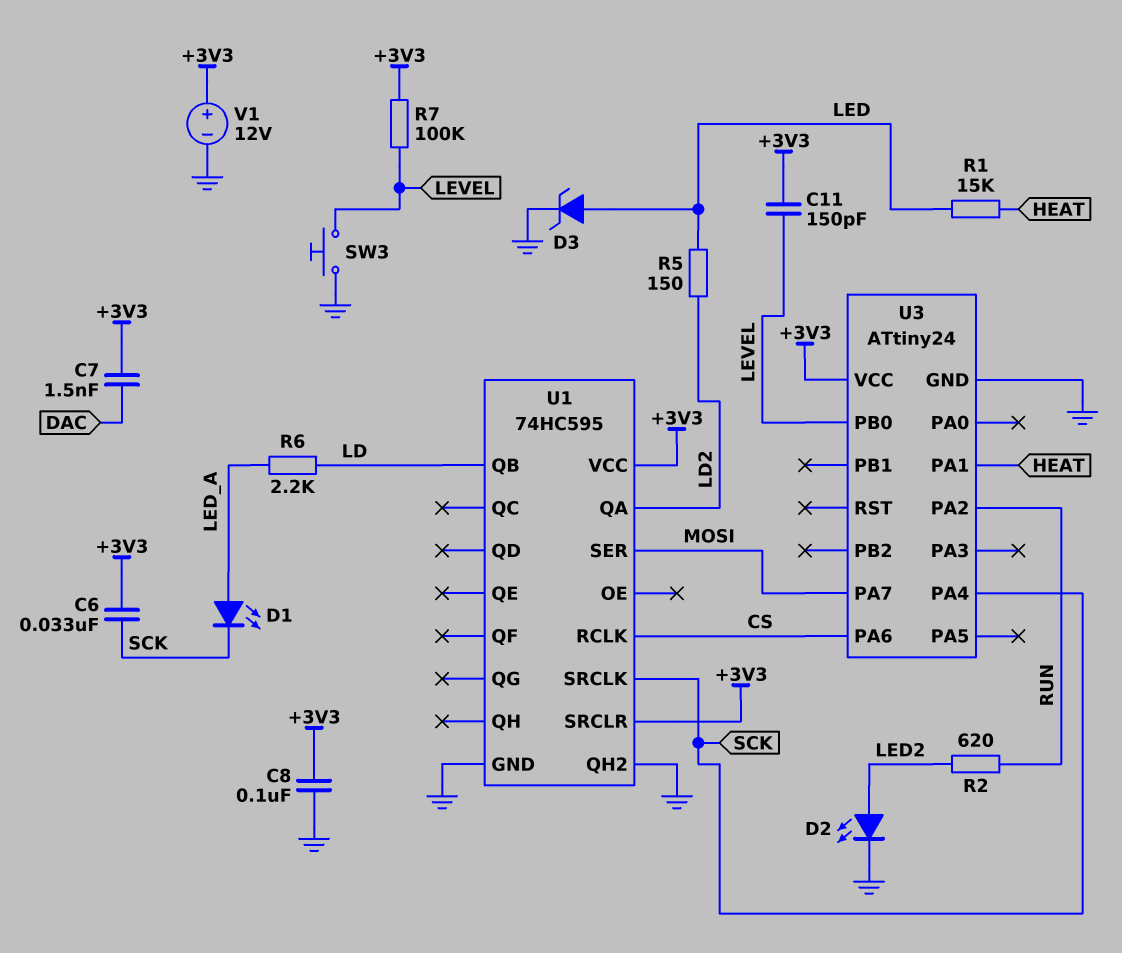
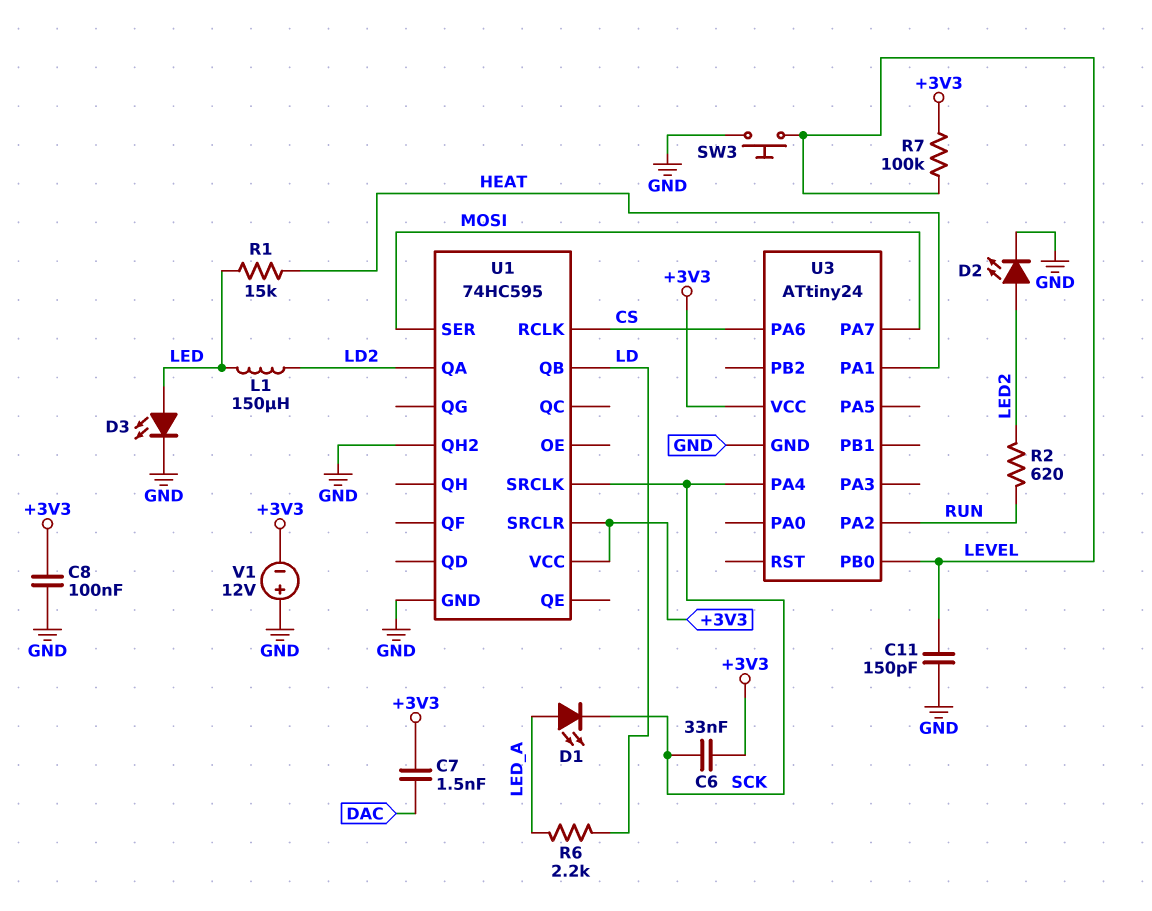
C11: 150pF (+3V3, LEVEL) -> 150pF (GND, LEVEL)
D3: zener (A LED, K GND) -> LED (A LED, K GND)
L1: none -> 150uH (LD2, LED)
R5: 150 (LD2, LED) -> none
V1: 12V (plus +3V3, minus GND) -> 12V (plus GND, minus +3V3)

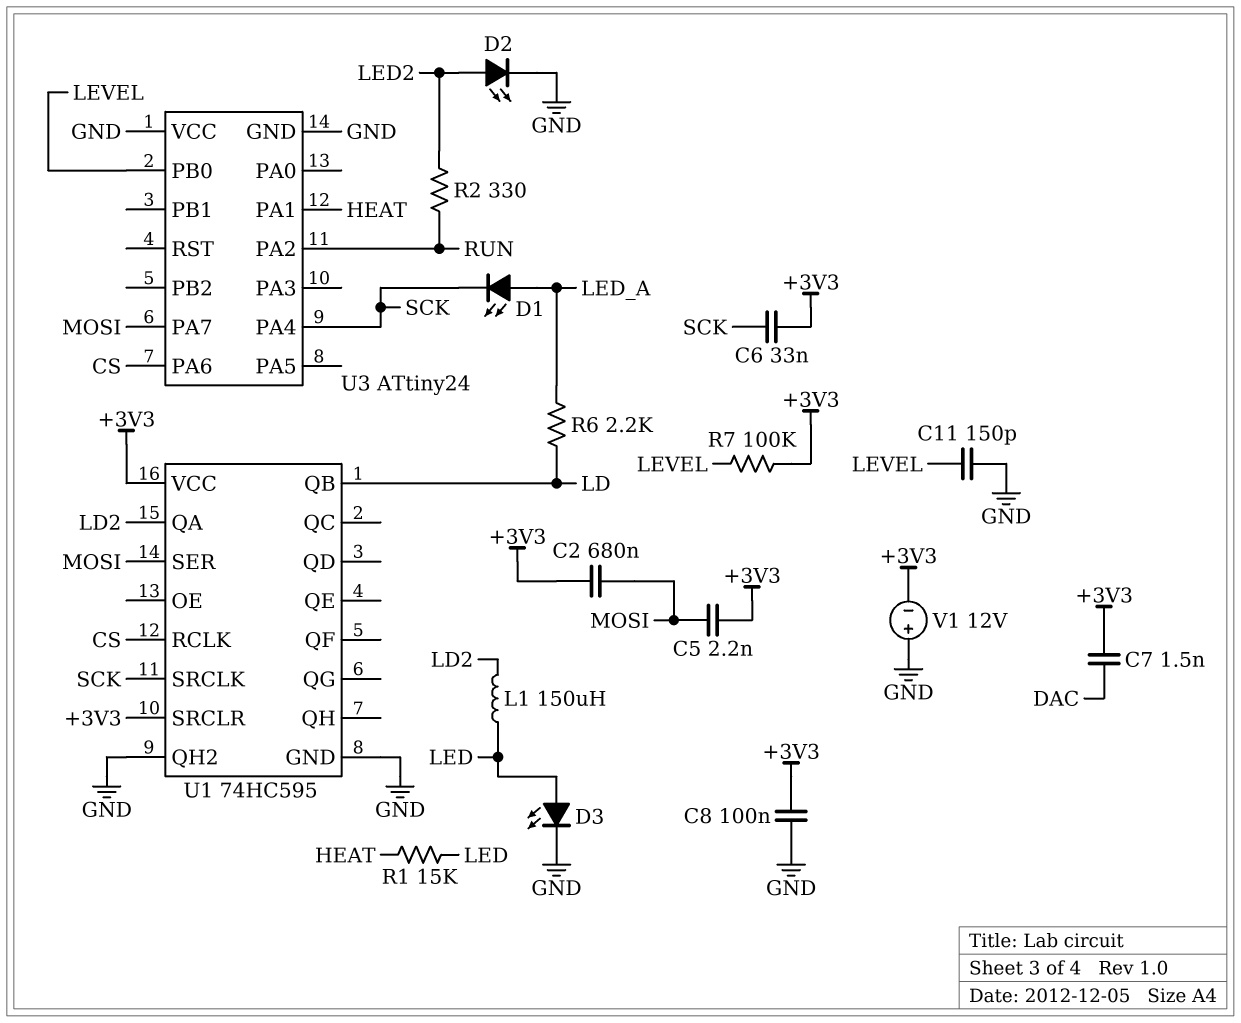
C2: none -> 680nF (+3V3, MOSI)
C5: none -> 2.2nF (+3V3, MOSI)
R2: 620 (LED2, RUN) -> 330 (LED2, RUN)
SW3: button (GND, LEVEL) -> none
U3 pin VCC: +3V3 -> GND

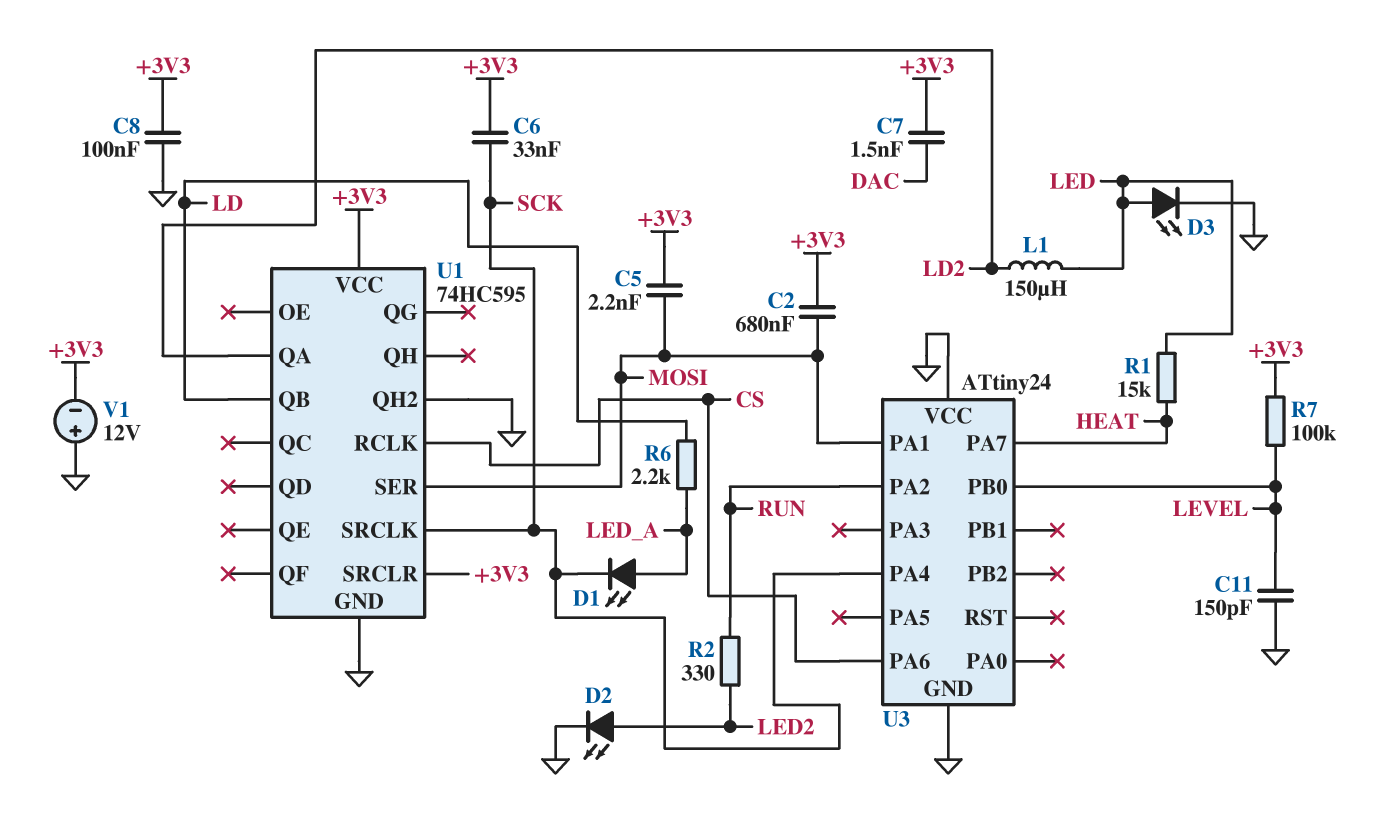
U3 pin PA1: HEAT -> MOSI
U3 pin PA7: MOSI -> HEAT

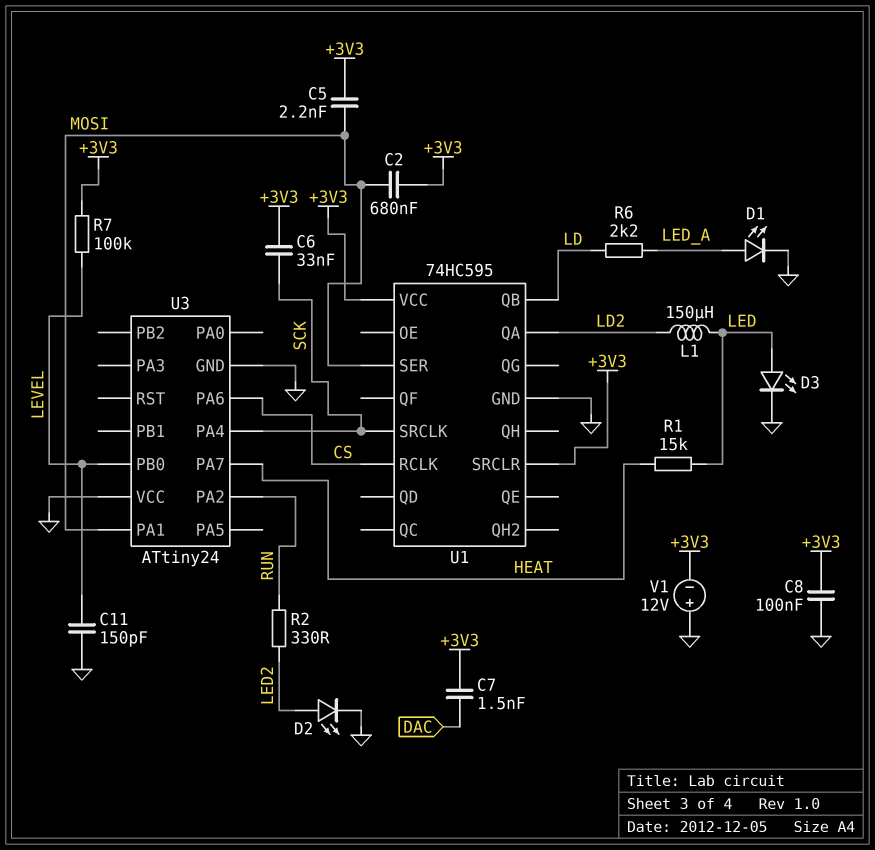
D1: LED (A LED_A, K SCK) -> LED (A LED_A, K GND)
U1 pin QH2: GND -> none

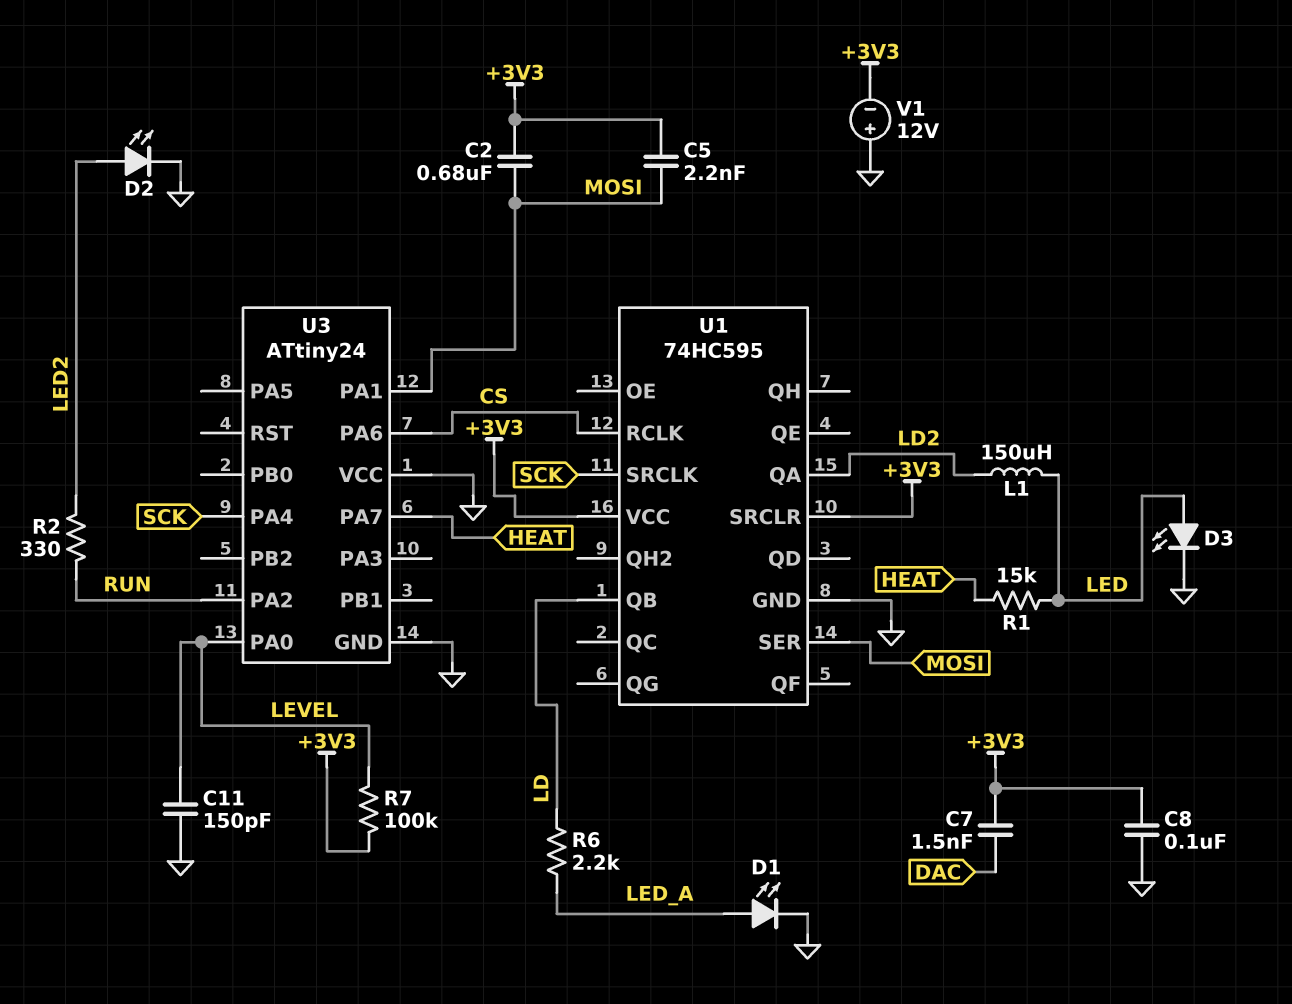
C6: 33nF (+3V3, SCK) -> none
U3 pin PA0: none -> LEVEL
U3 pin PB0: LEVEL -> none

